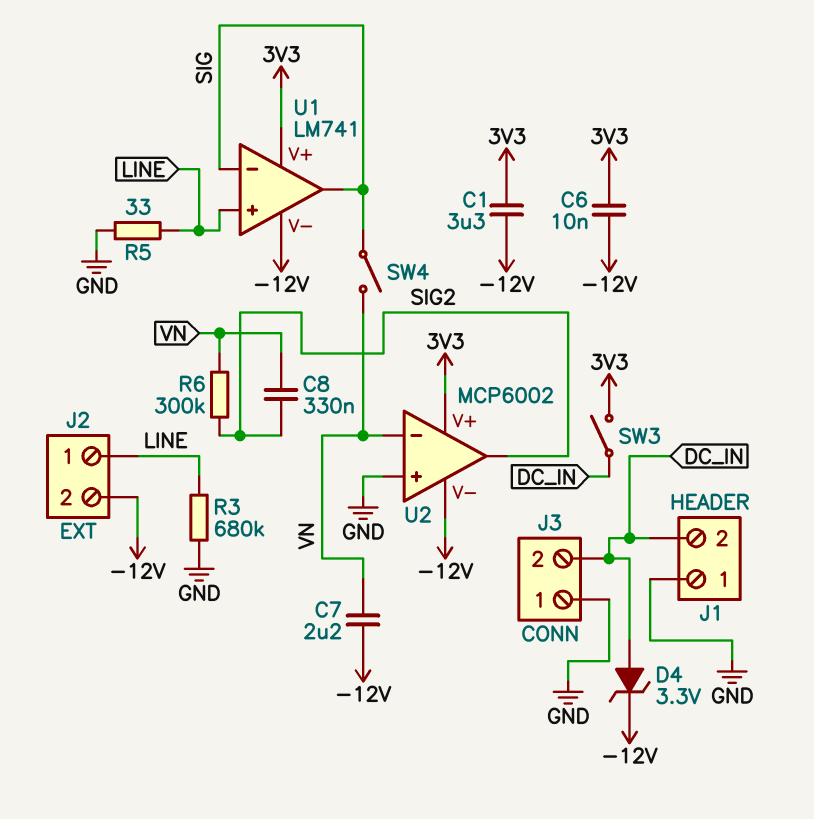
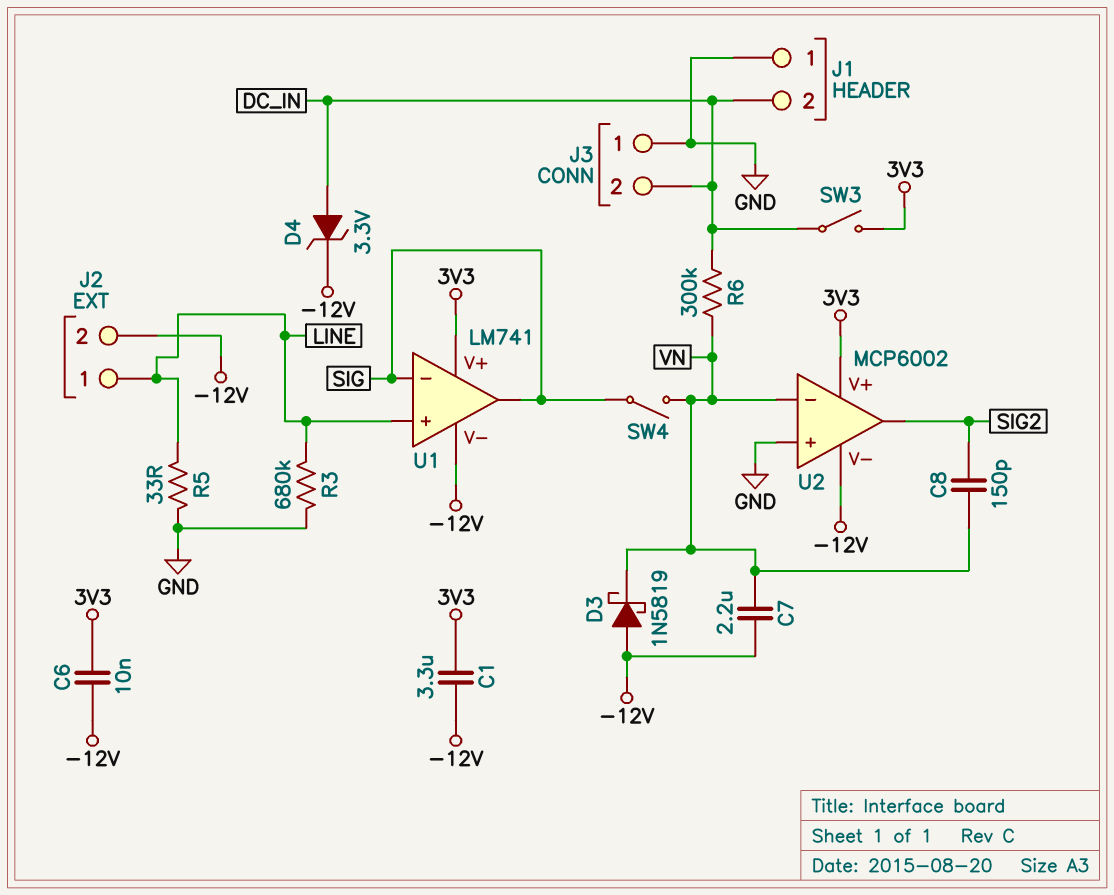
C8: 330nF (SIG2, VN) -> 150pF (SIG2, VN)
D3: none -> schottky 1N5819 (A -12V, K VN)
R6: 300k (SIG2, VN) -> 300k (DC_IN, VN)

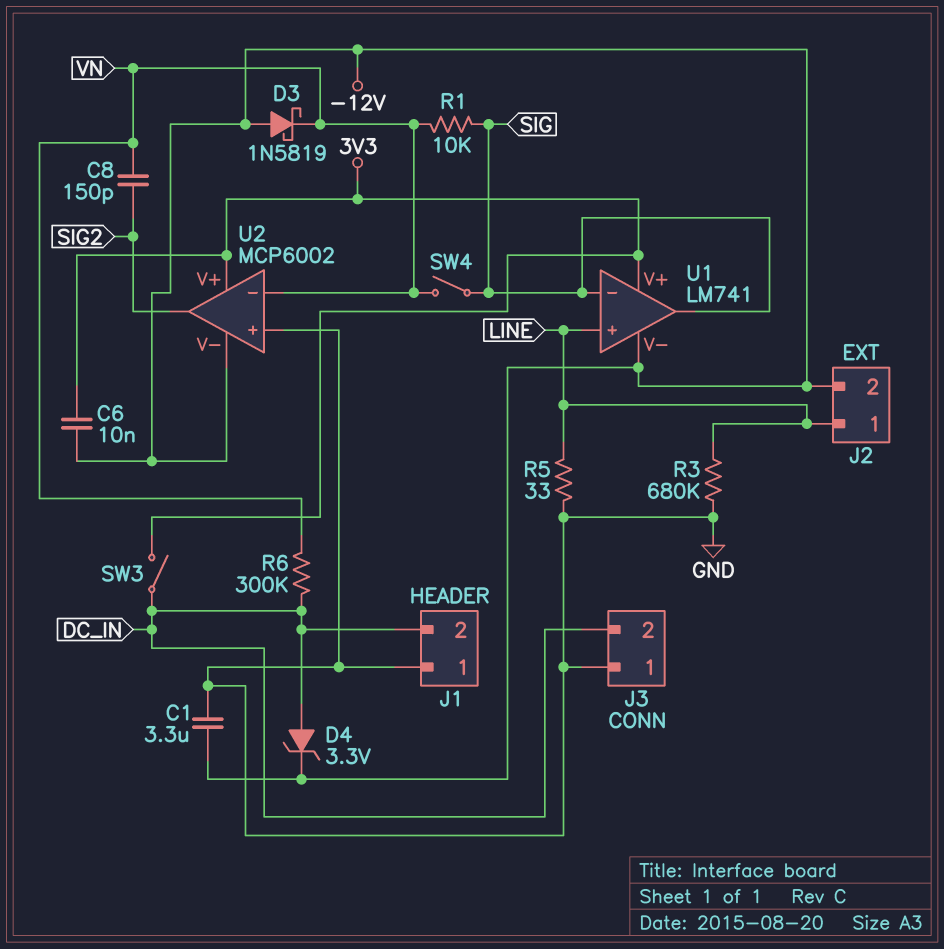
C1: 3.3uF (-12V, 3V3) -> 3.3uF (-12V, GND)
C7: 2.2uF (-12V, VN) -> none
R1: none -> 10k (SIG, VN)

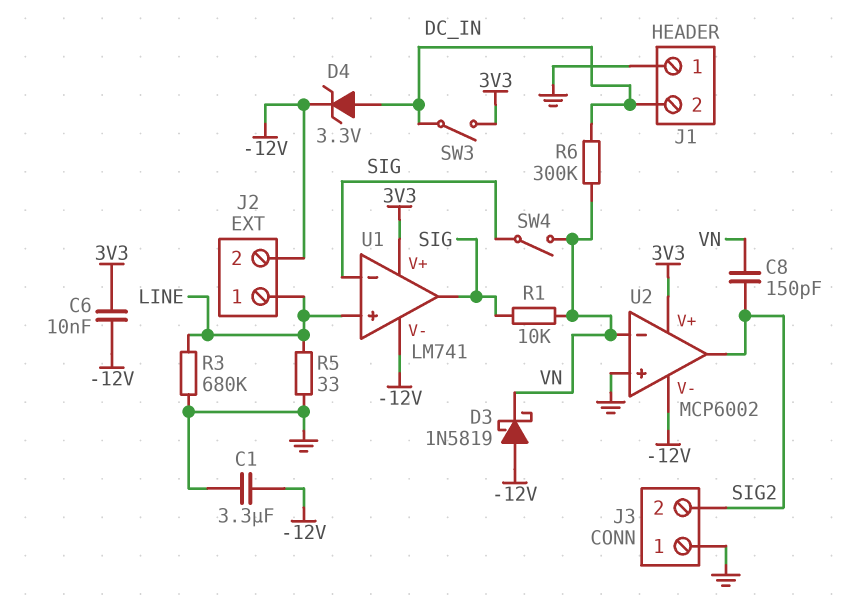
J3 pin 2: DC_IN -> SIG2

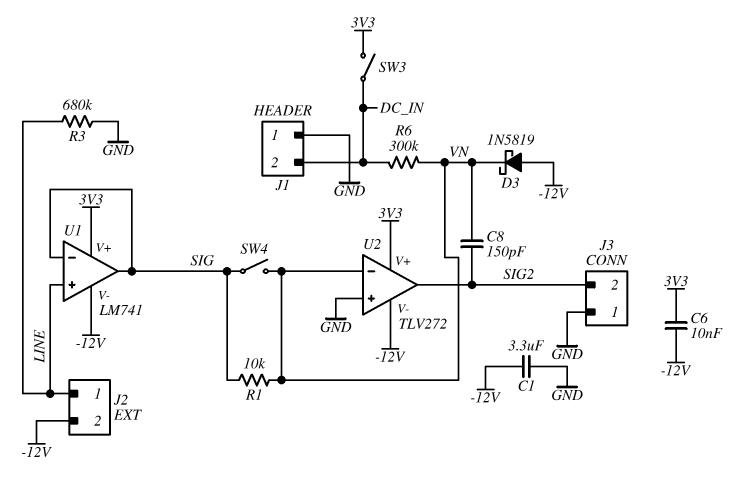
D4: zener 3.3V (A DC_IN, K -12V) -> none
R5: 33 (GND, LINE) -> none
U2: MCP6002 -> TLV272

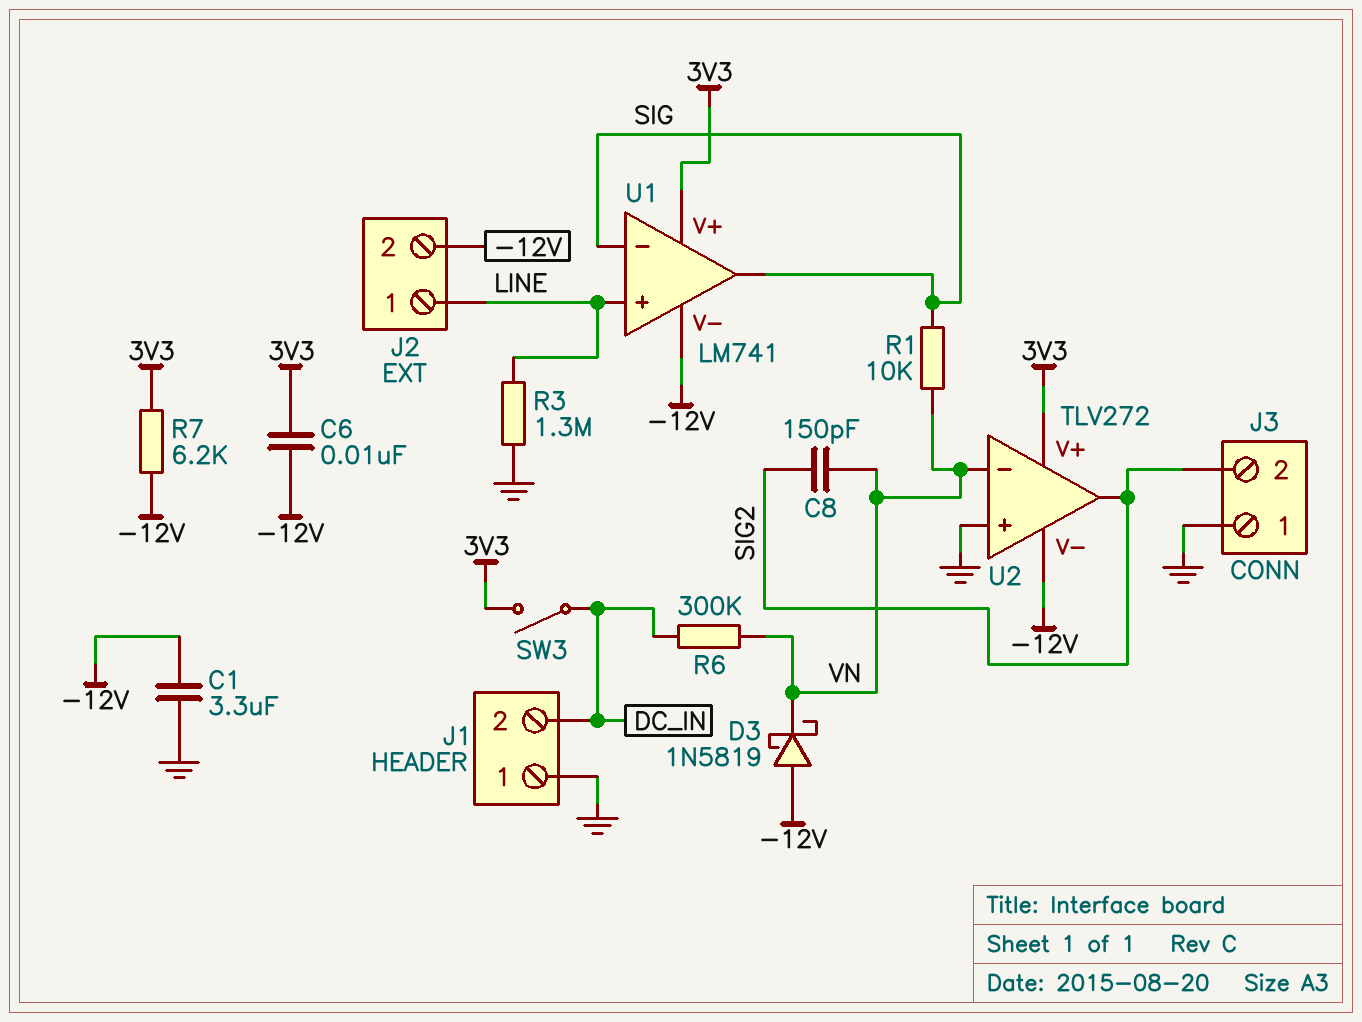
R3: 680k (GND, LINE) -> 1.3M (GND, LINE)
R7: none -> 6.2k (-12V, 3V3)
SW4: switch (SIG, VN) -> none

